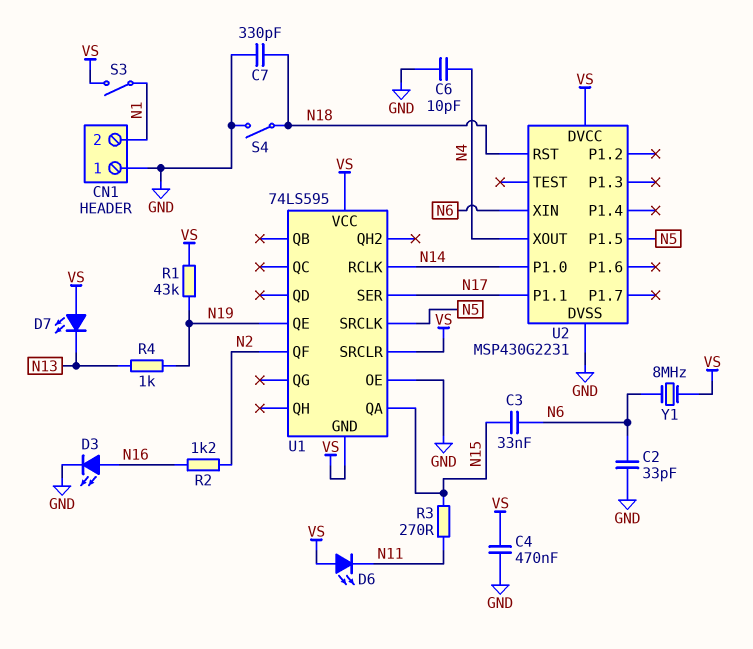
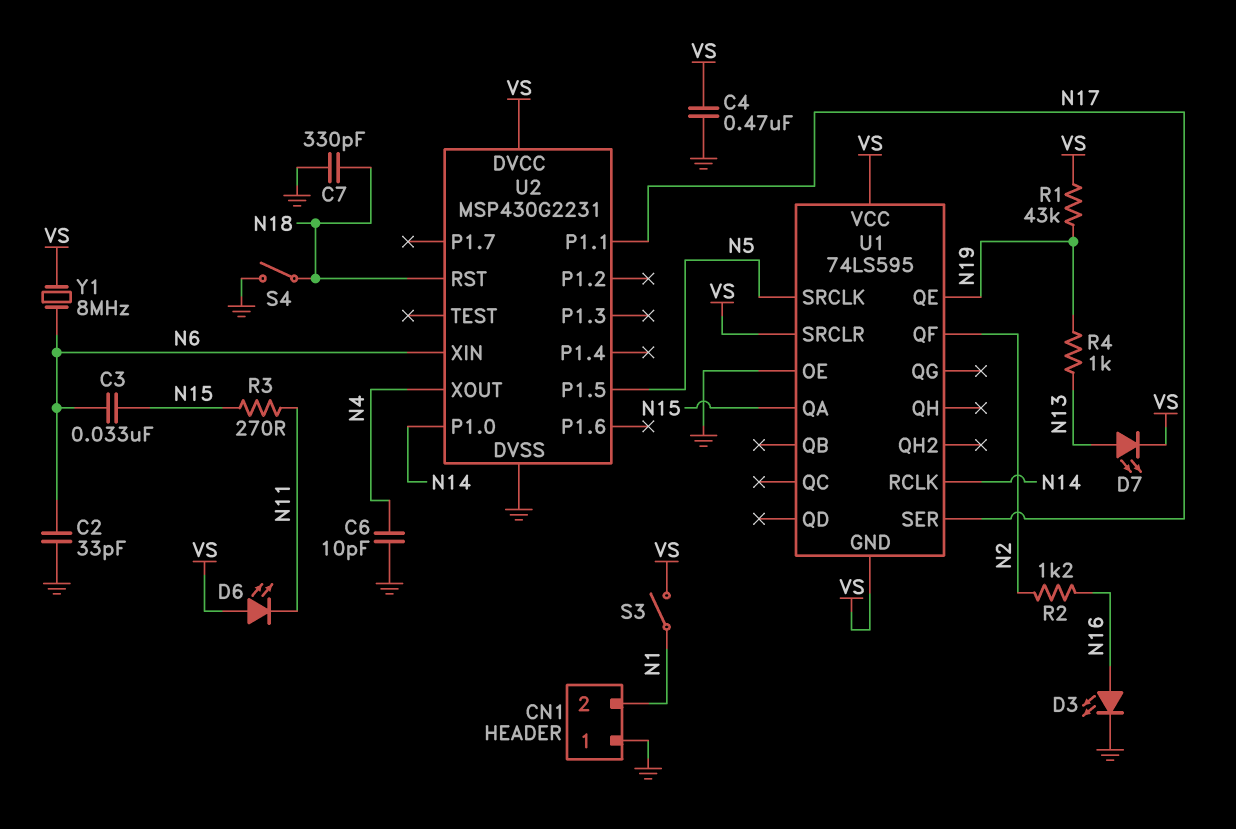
D7: LED (A VS, K N13) -> LED (A N13, K VS)

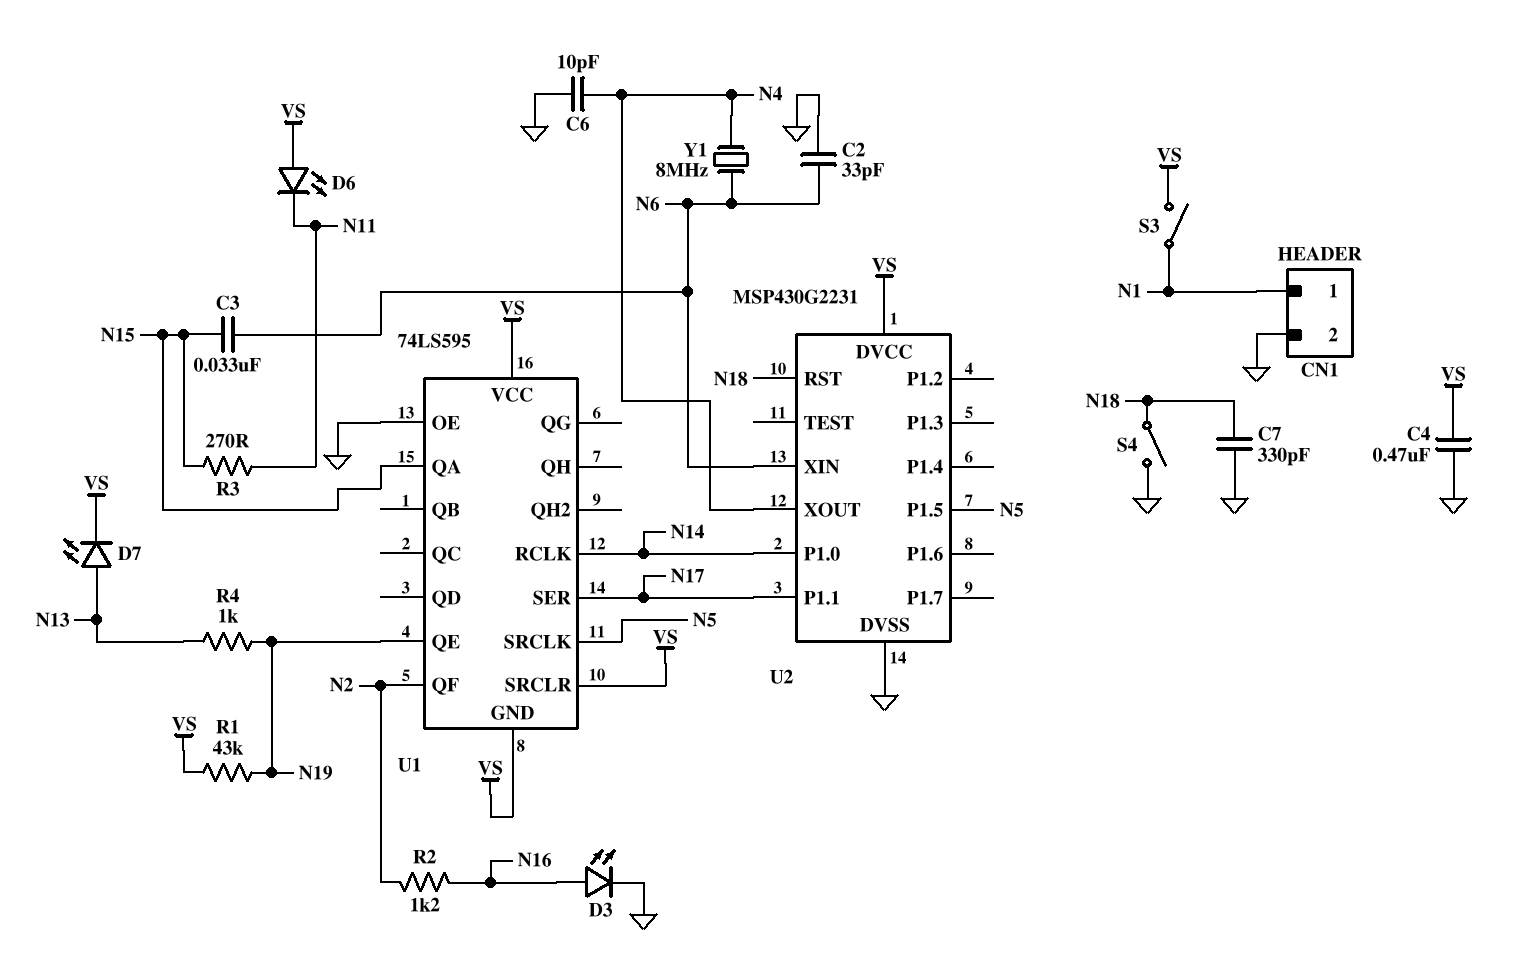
CN1 pin 1: GND -> N1
CN1 pin 2: N1 -> GND
Y1: 8MHz (N6, VS) -> 8MHz (N4, N6)

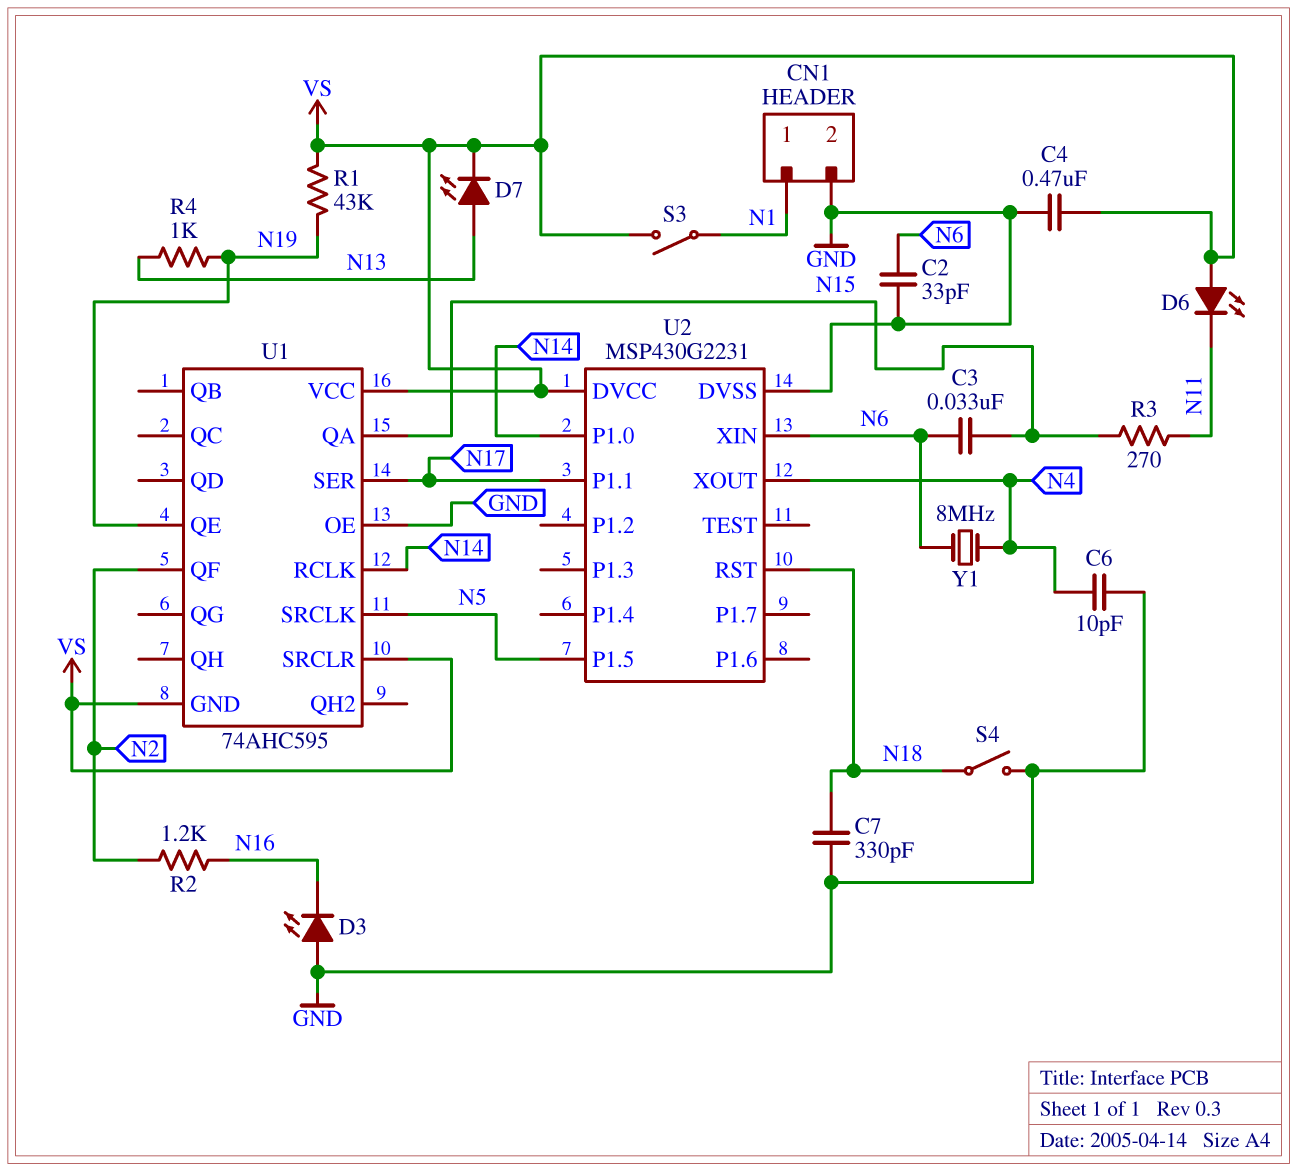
D3: LED (A N16, K GND) -> LED (A GND, K N16)
U1: 74LS595 -> 74AHC595

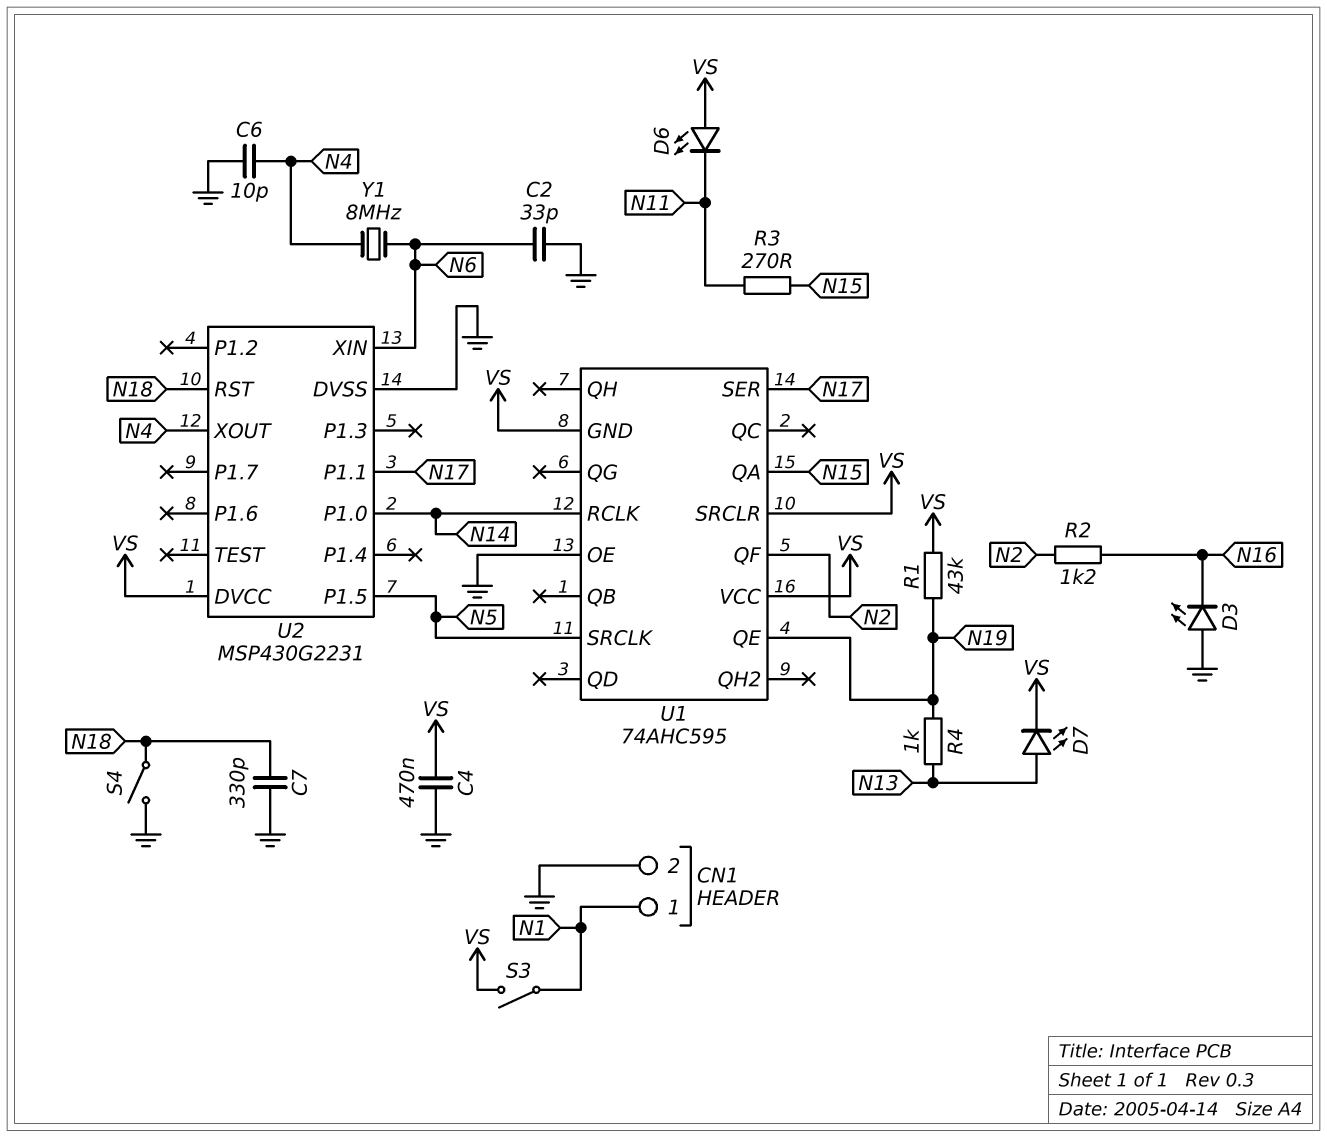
C3: 33nF (N6, N15) -> none

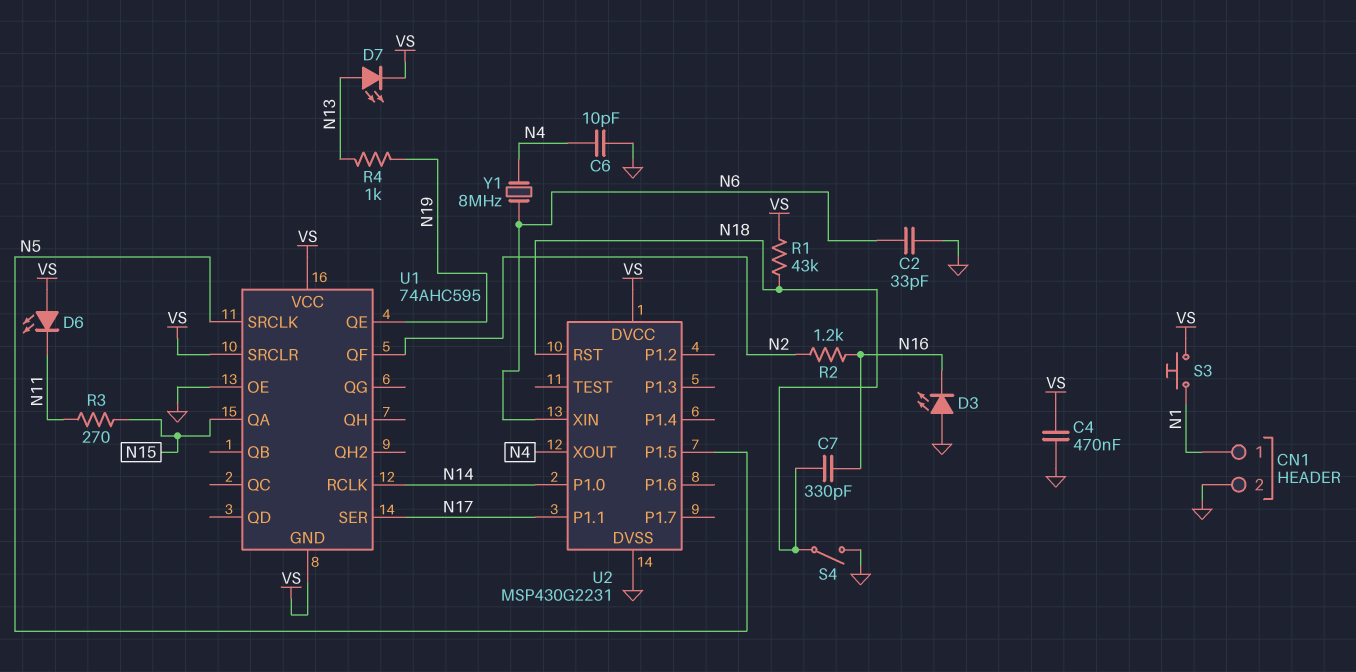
C7: 330pF (GND, N18) -> 330pF (N16, N18)
R1: 43k (N19, VS) -> 43k (N18, VS)
S3: switch (N1, VS) -> button (N1, VS)

